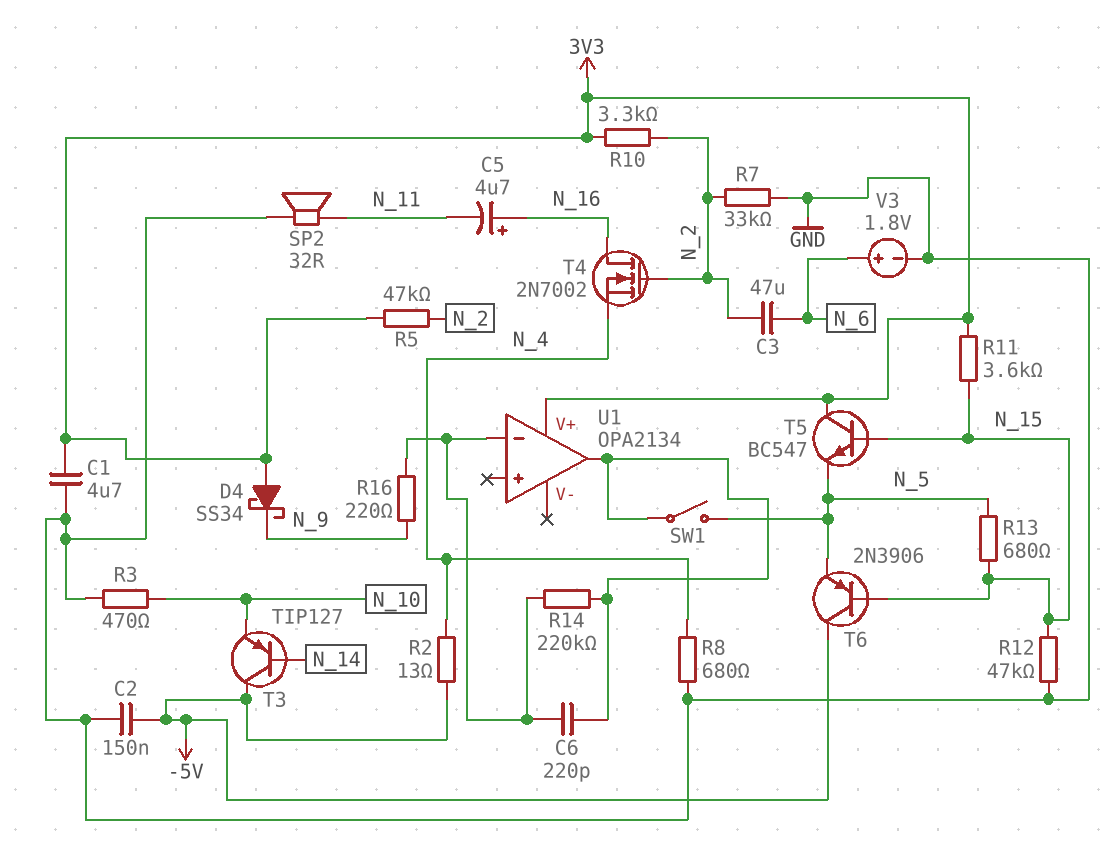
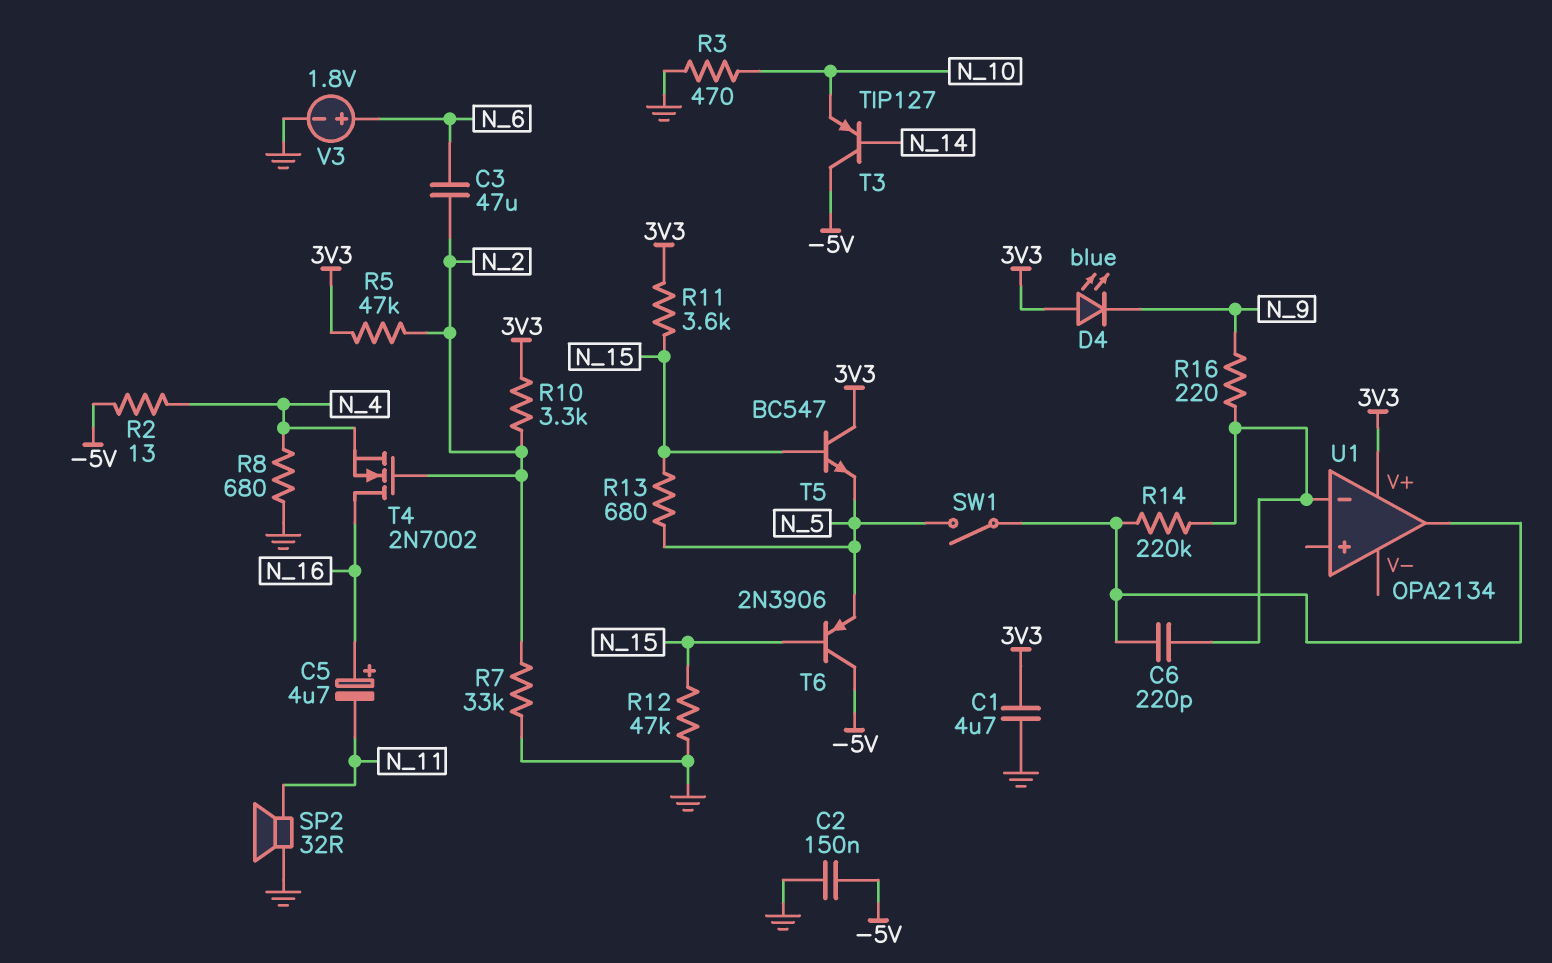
D4: schottky SS34 (A 3V3, K N_9) -> LED blue (A 3V3, K N_9)

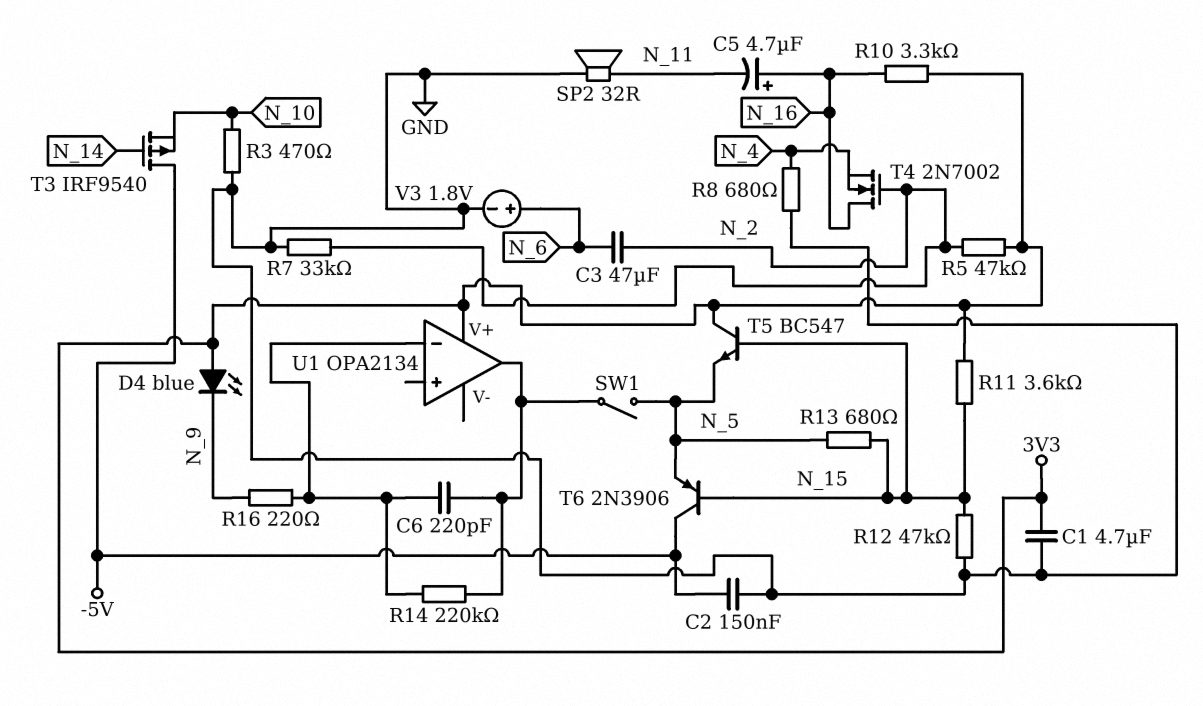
R2: 13 (-5V, N_4) -> none
R10: 3.3k (3V3, N_2) -> 3.3k (3V3, N_16)
T3: PNP TIP127 (B N_14, C -5V, E N_10) -> PMOS IRF9540 (G N_14, D -5V, S N_10)

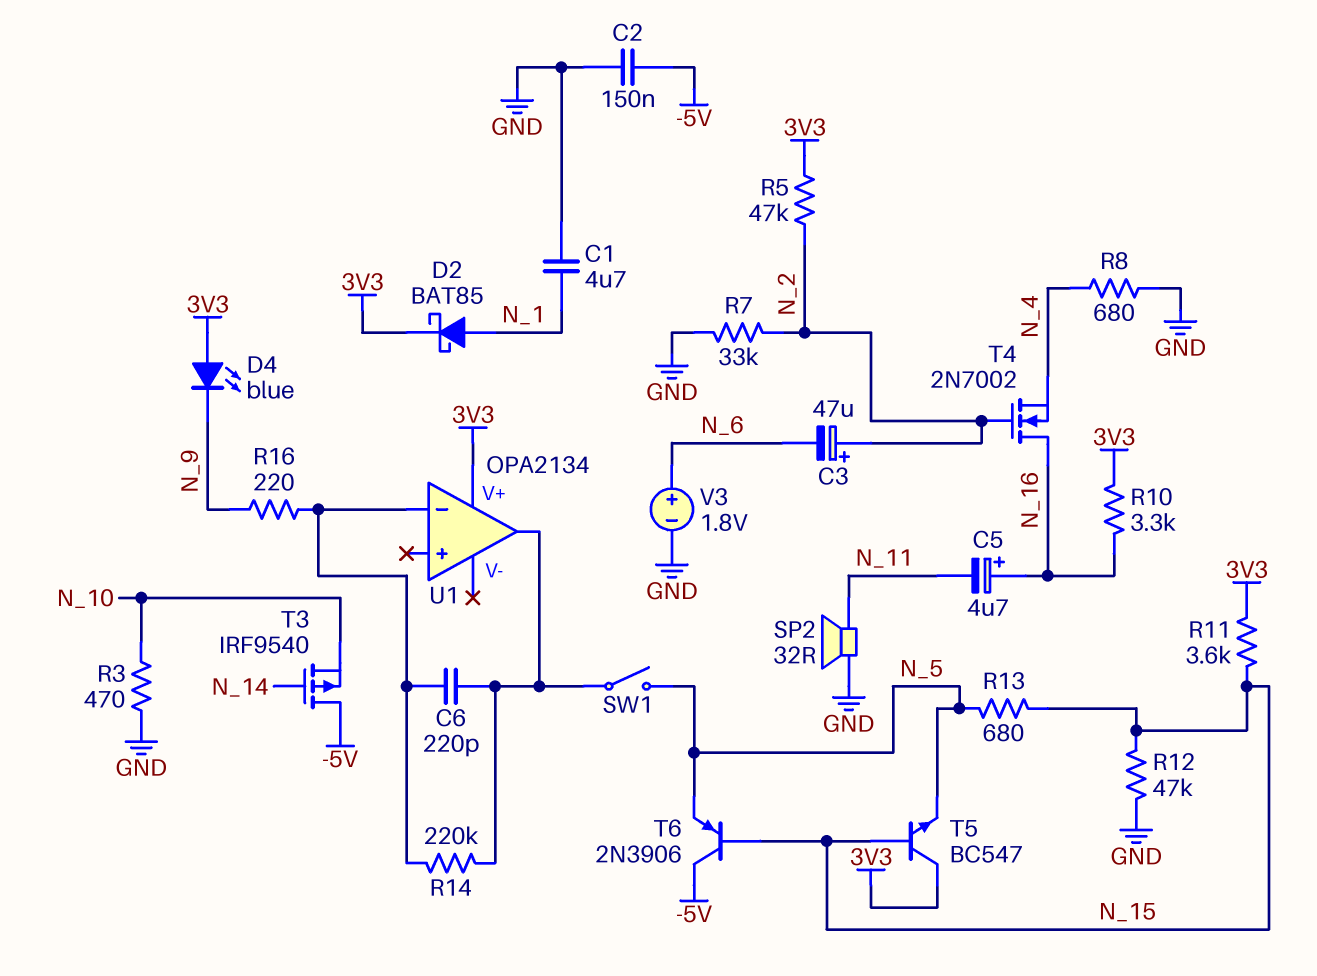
C1: 4.7uF (3V3, GND) -> 4.7uF (GND, N_1)
C3: 47uF (N_2, N_6) -> 47uF (plus N_2, minus N_6)
D2: none -> schottky BAT85 (A N_1, K 3V3)

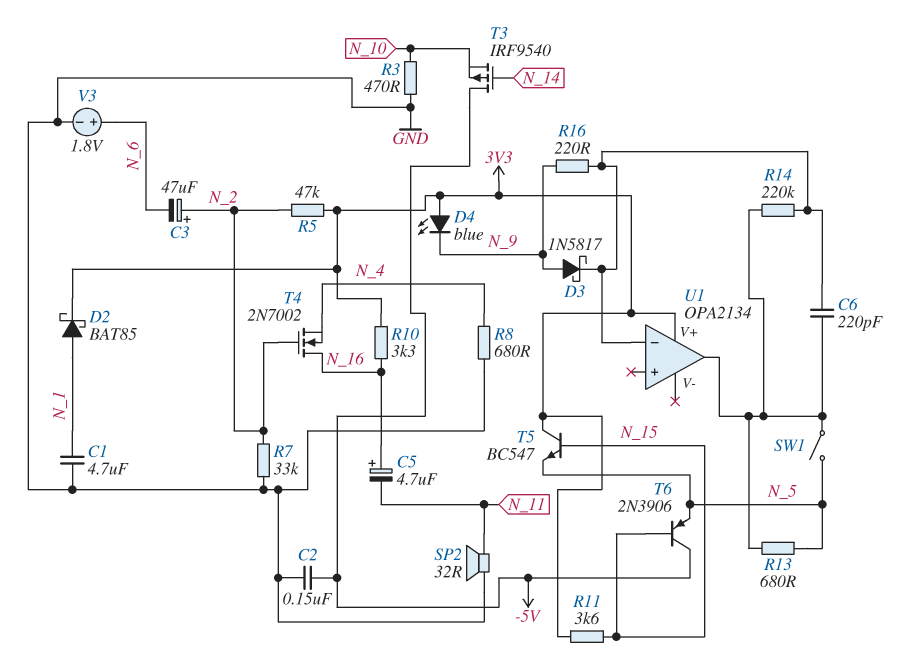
D3: none -> schottky 1N5817 (A N_9, K U1/in-)
R12: 47k (GND, N_15) -> none
R13: 680 (N_5, N_15) -> 680 (N_5, U1/out)

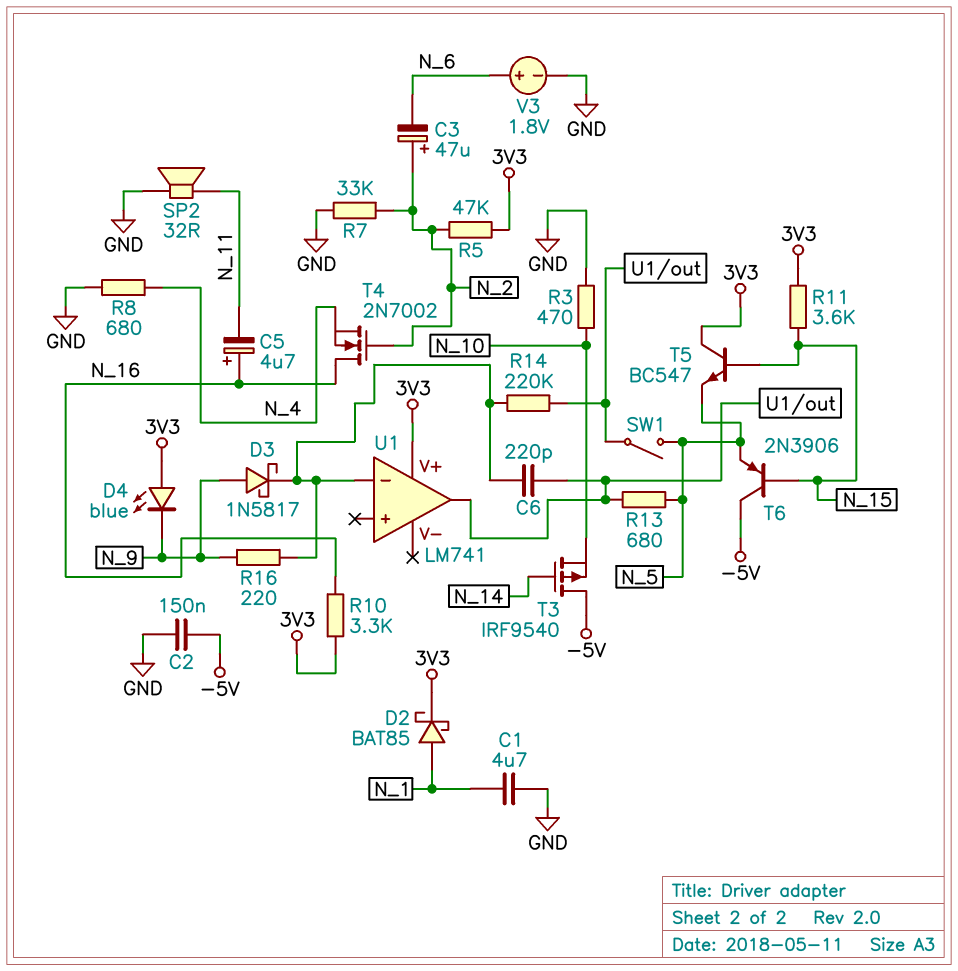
U1: OPA2134 -> LM741

